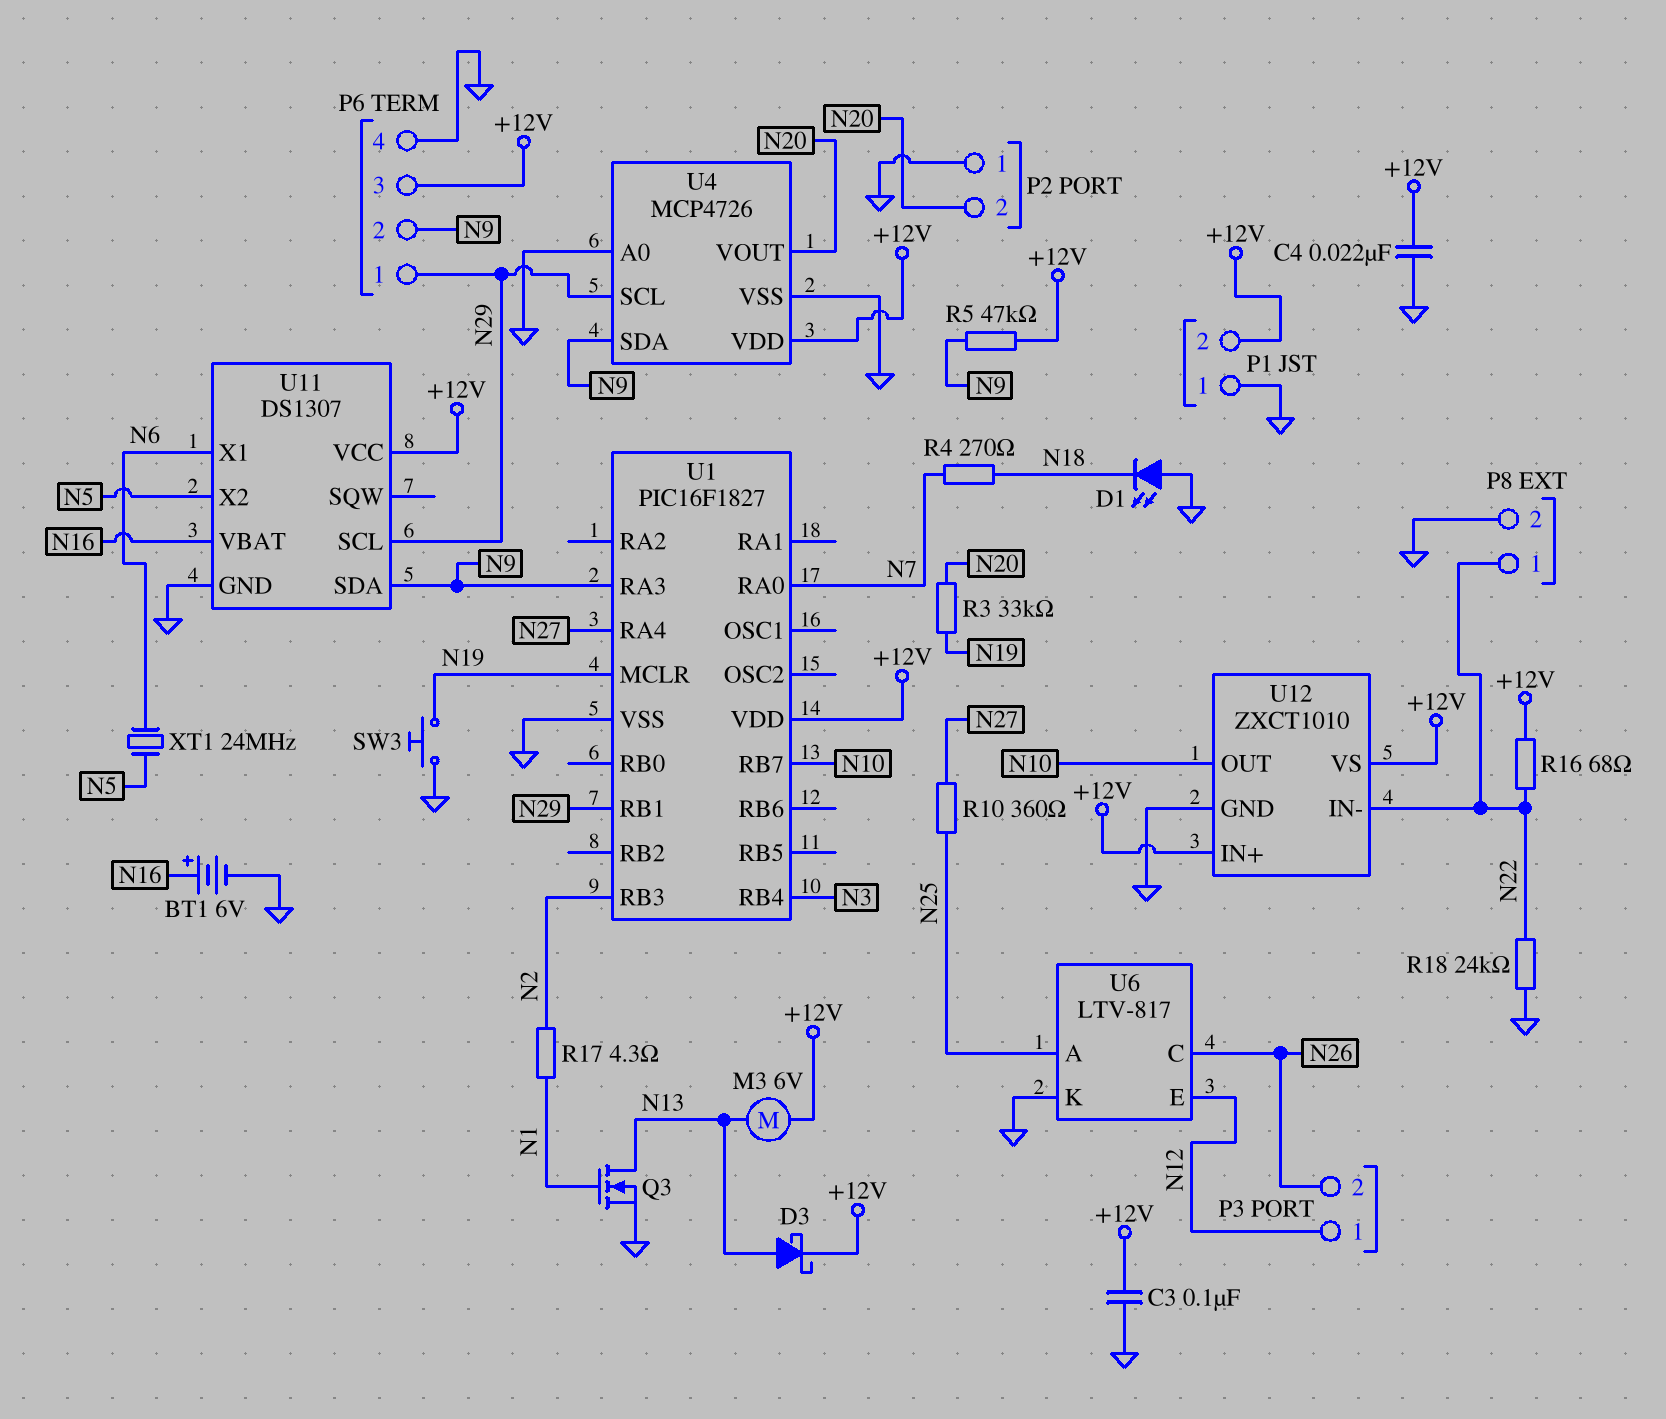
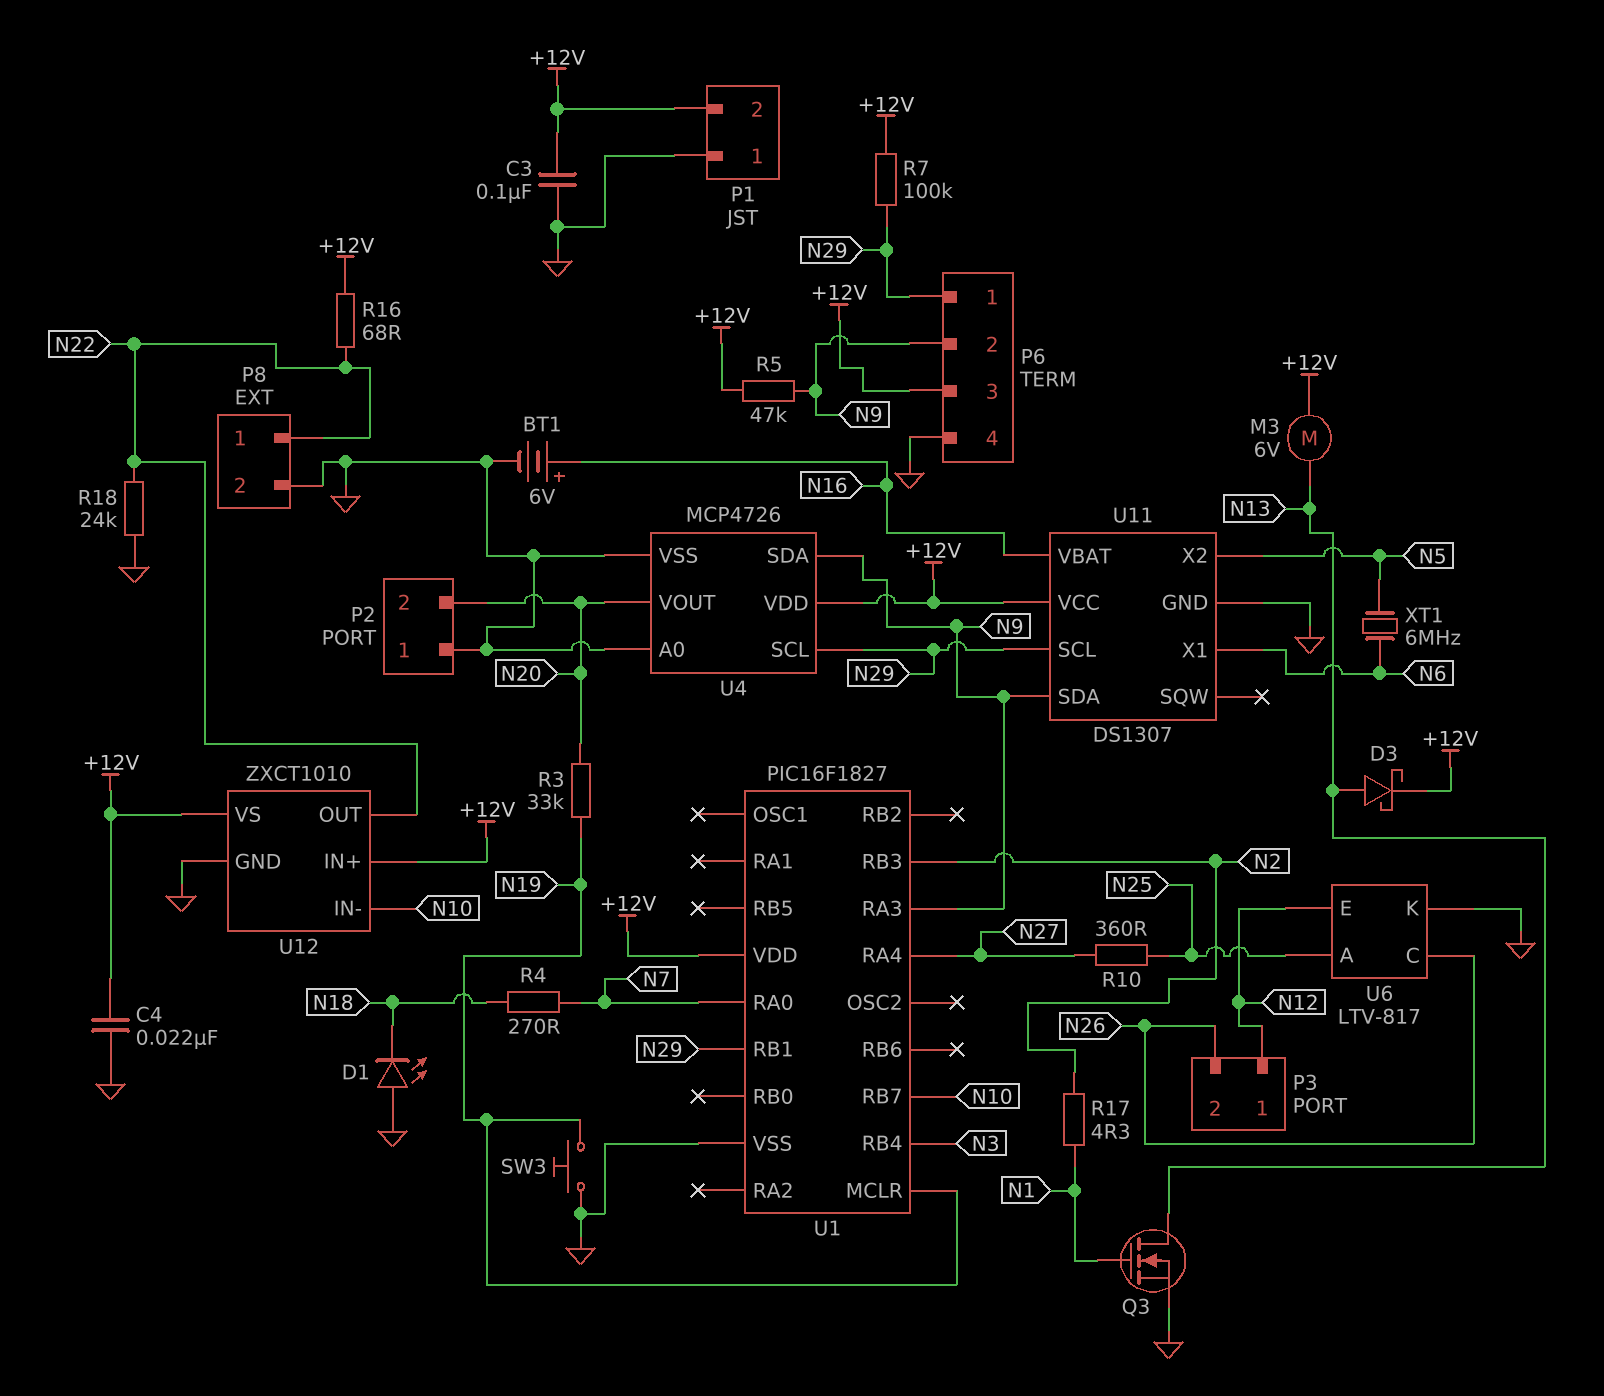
R7: none -> 100k (+12V, N29)
U12 pin IN-: N22 -> N10
U12 pin OUT: N10 -> N22
XT1: 24MHz (N5, N6) -> 6MHz (N5, N6)

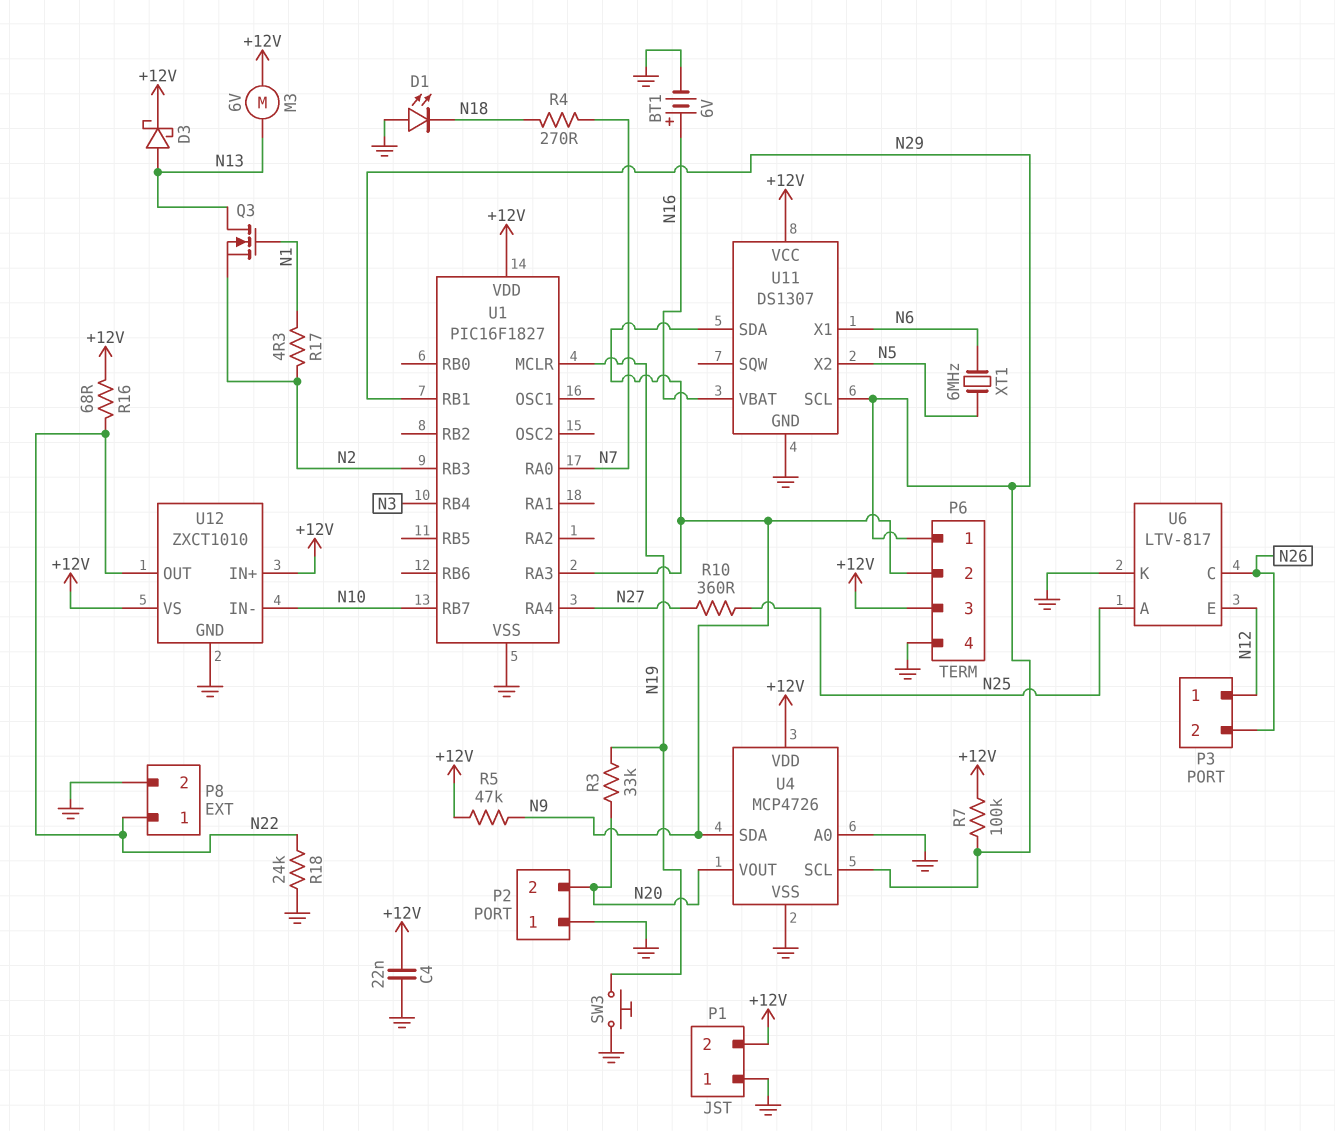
C3: 100nF (+12V, GND) -> none
Q3: NMOS (G N1, D N13, S GND) -> NMOS (G N1, D N13, S N2)

